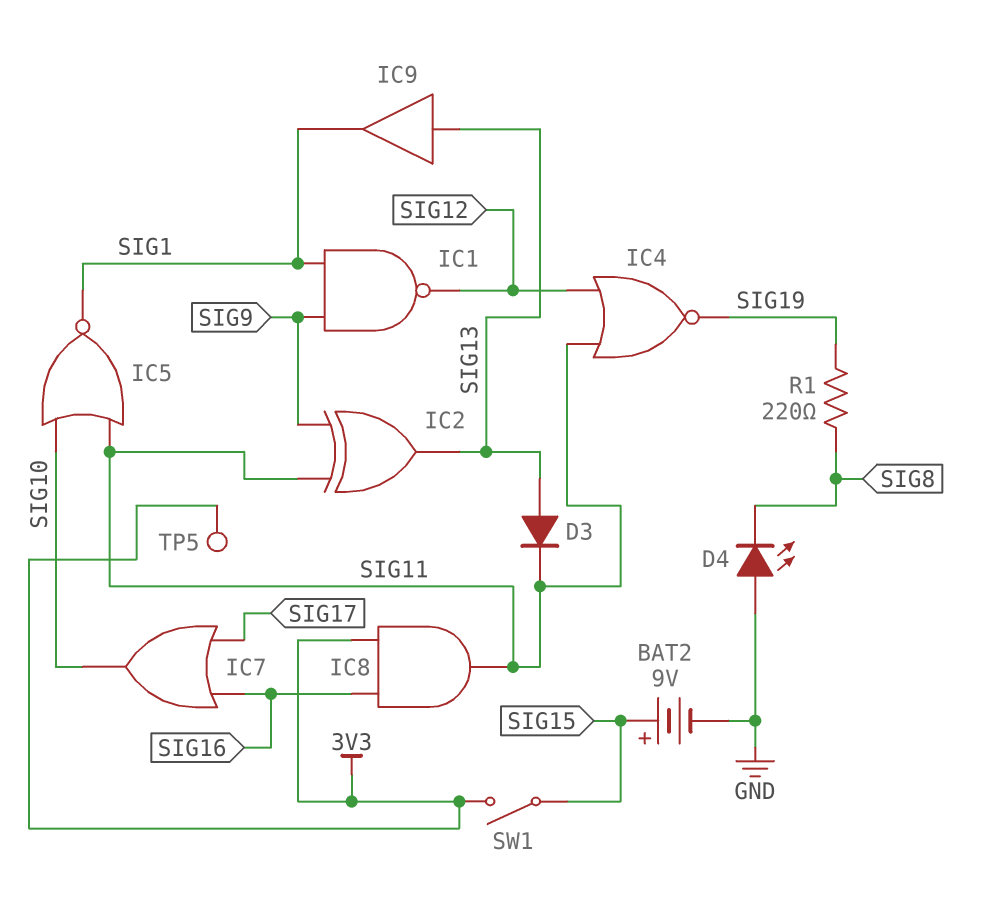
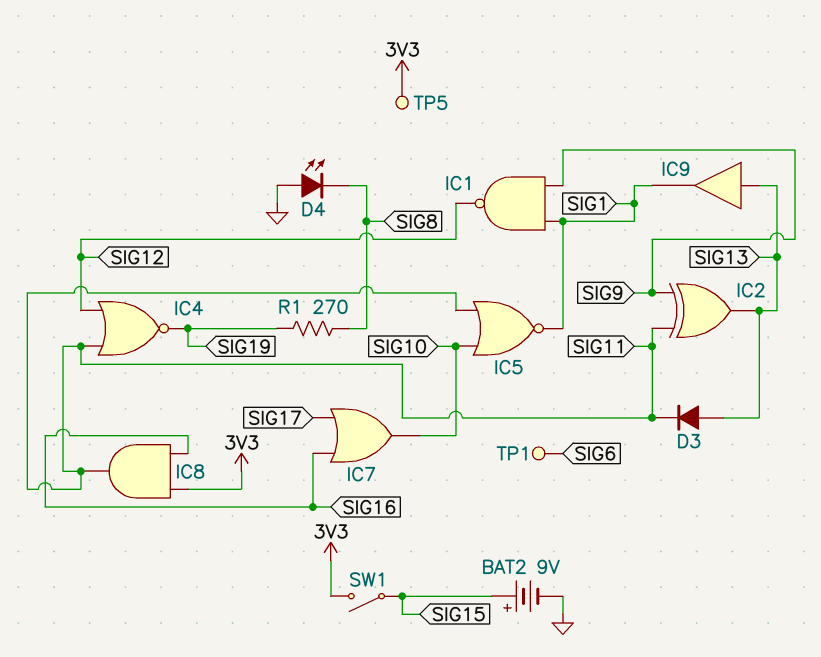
R1: 220 (SIG8, SIG19) -> 270 (SIG8, SIG19)
TP1: none -> test point (SIG6)

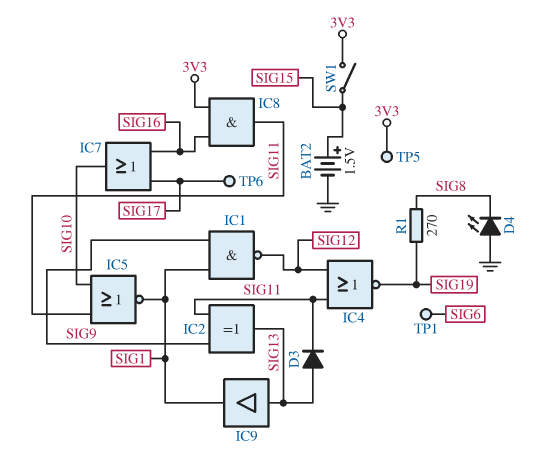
BAT2: 9V (plus SIG15, minus GND) -> 1.5V (plus SIG15, minus GND)
TP6: none -> test point (SIG17)

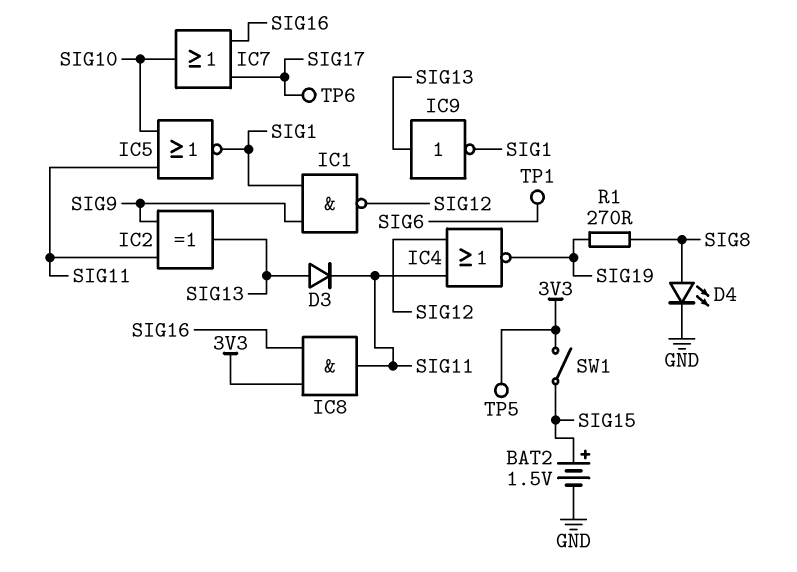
D4: LED (A GND, K SIG8) -> LED (A SIG8, K GND)
IC9: buffer (in SIG13, out SIG1) -> NOT (in SIG13, out SIG1)

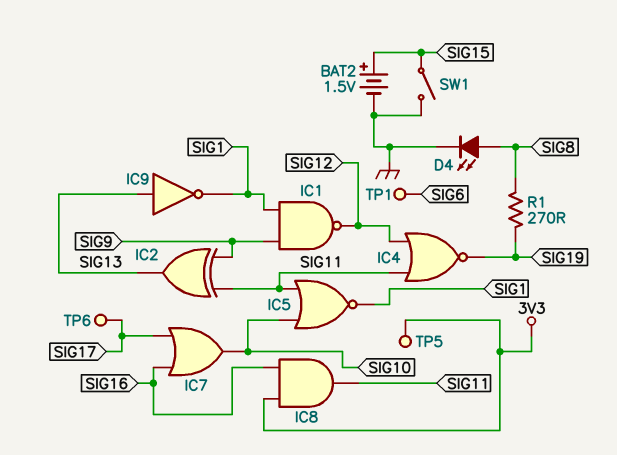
D3: diode (A SIG13, K SIG11) -> none
SW1: switch (3V3, SIG15) -> switch (GND, SIG15)

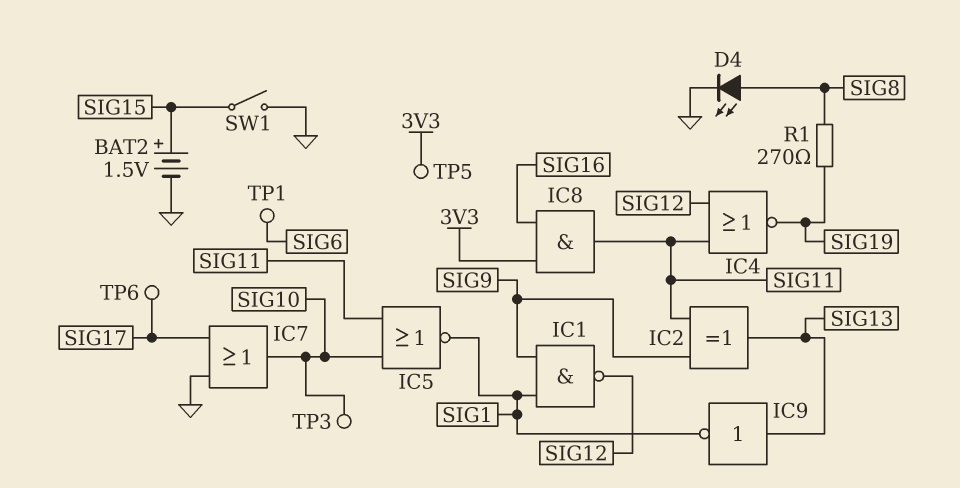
IC7: OR (in SIG16, in SIG17, out SIG10) -> OR (in GND, in SIG17, out SIG10)
TP3: none -> test point (SIG10)

